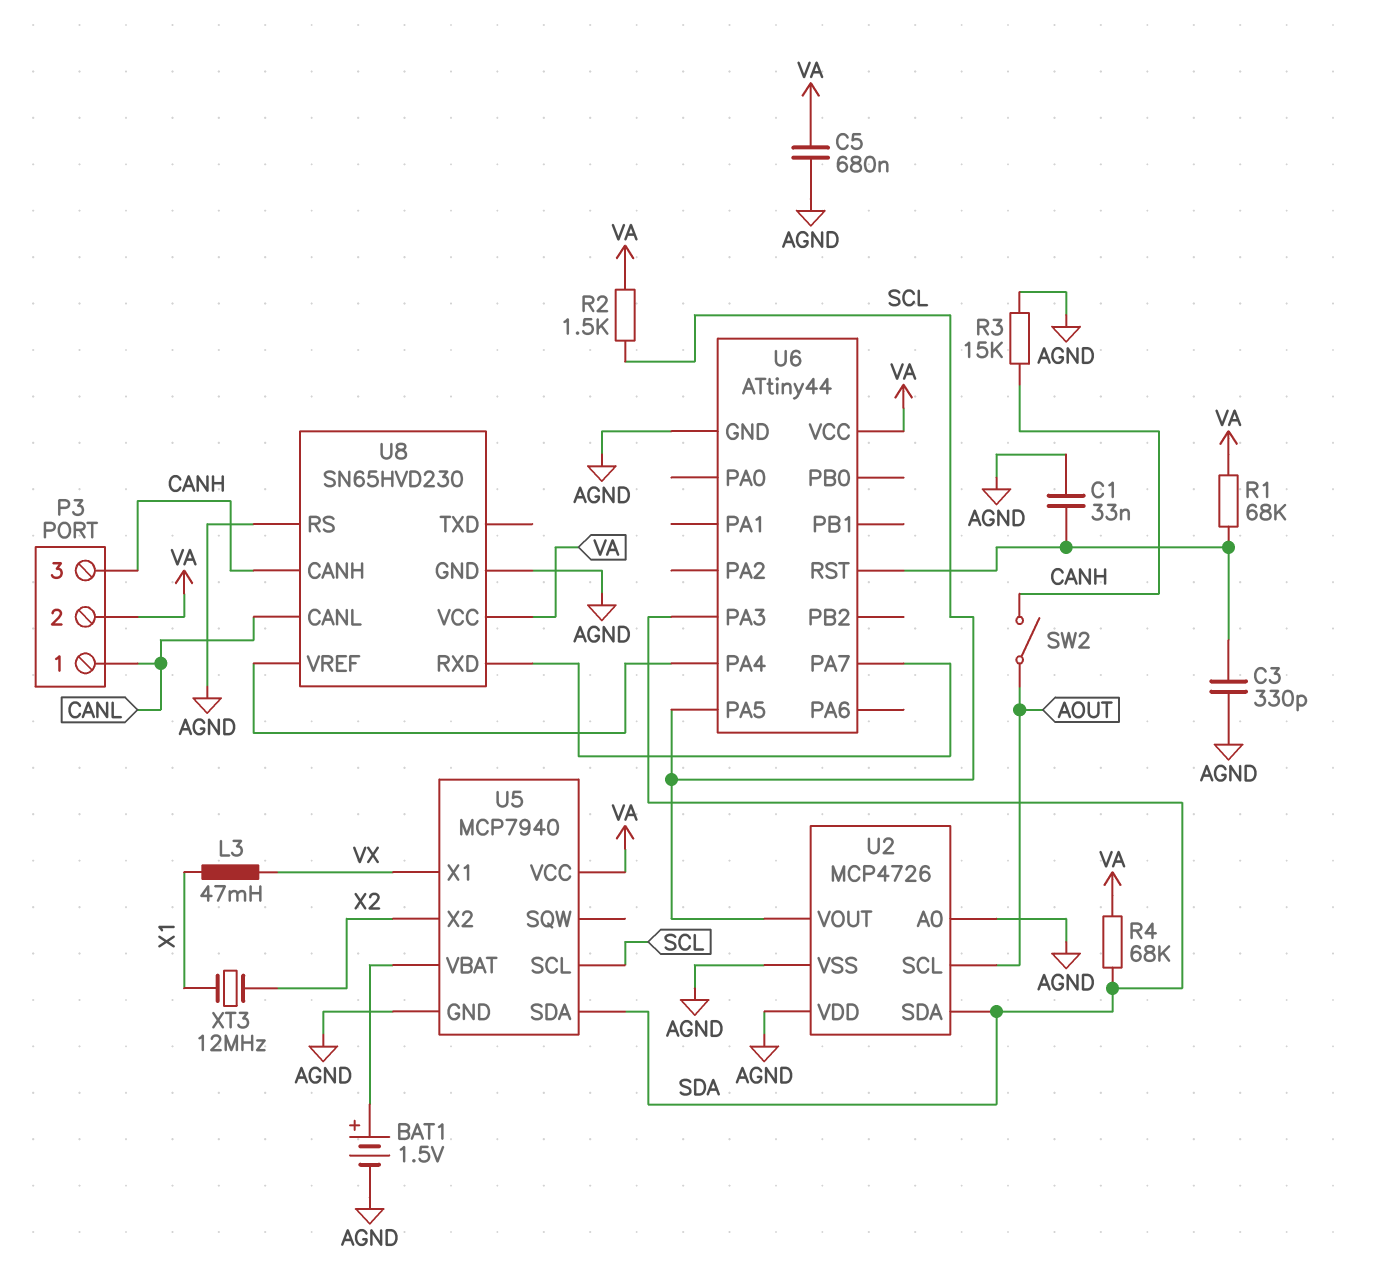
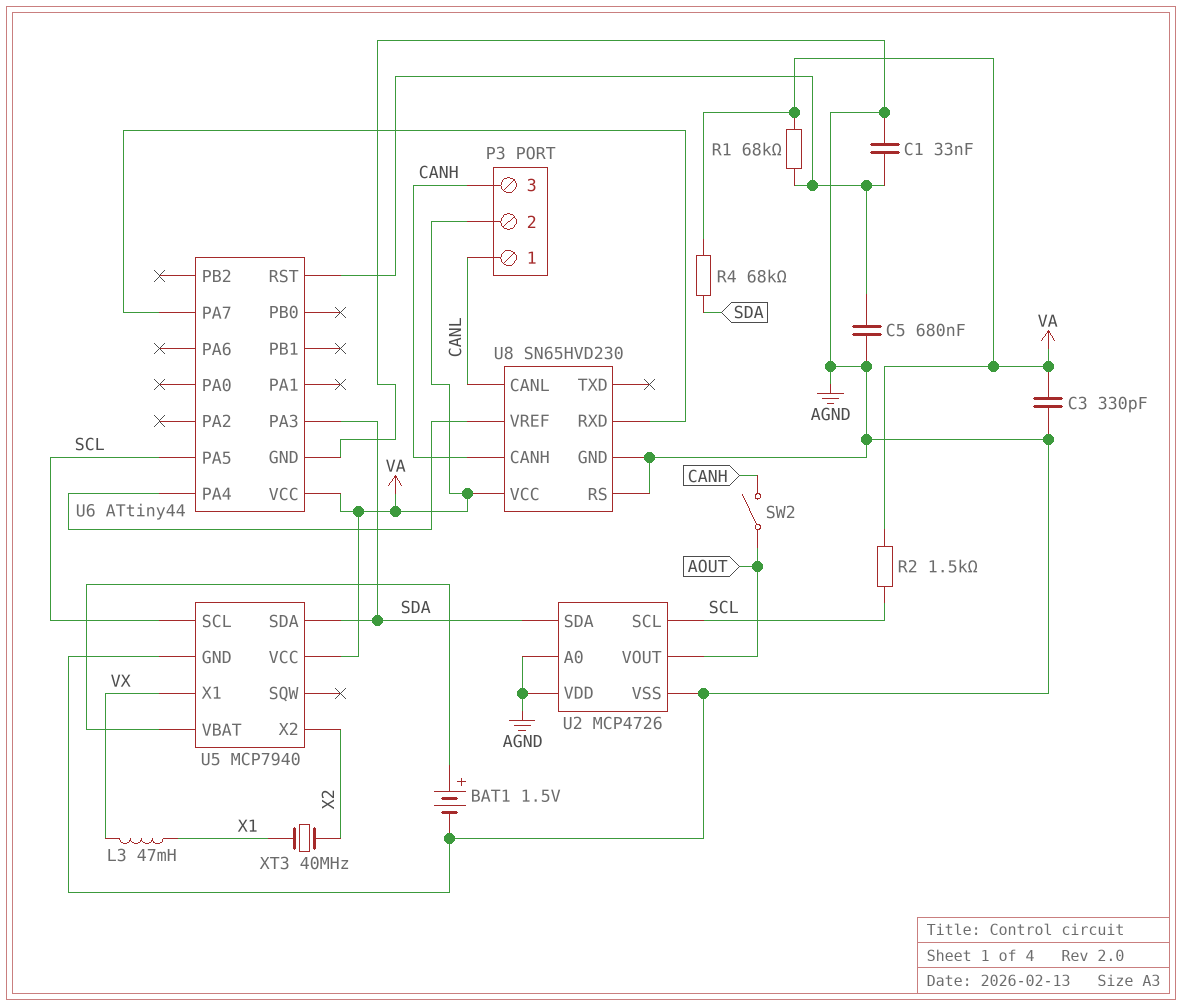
C3: 330pF (AGND, U6/RST) -> 330pF (AGND, VA)
C5: 680nF (AGND, VA) -> 680nF (AGND, U6/RST)
R3: 15k (AGND, CANH) -> none
U2 pin SCL: AOUT -> SCL
U2 pin VOUT: SCL -> AOUT
XT3: 12MHz (X1, X2) -> 40MHz (X1, X2)

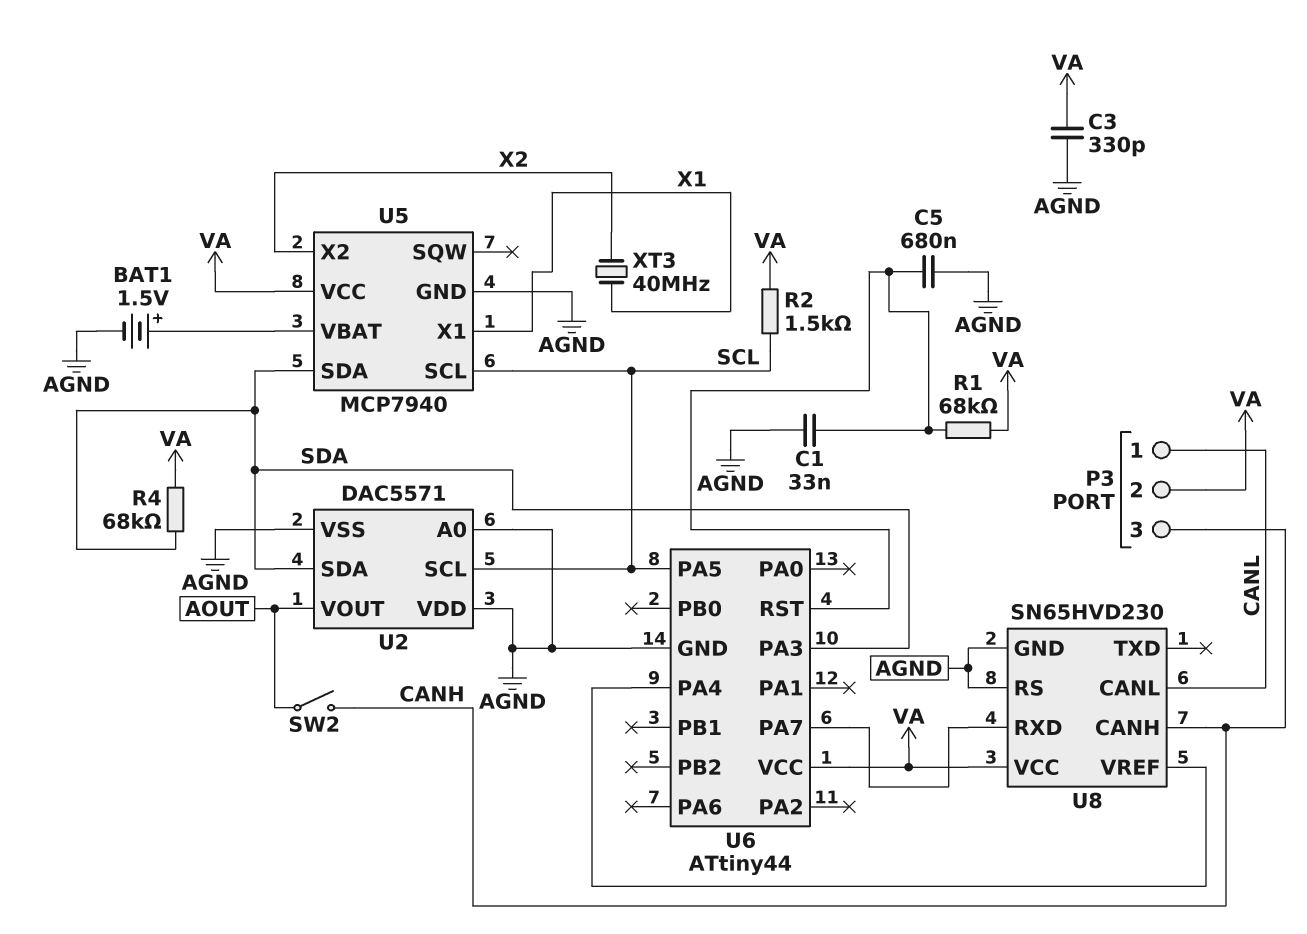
L3: 47mH (VX, X1) -> none
U2: MCP4726 -> DAC5571
U5 pin X1: VX -> X1

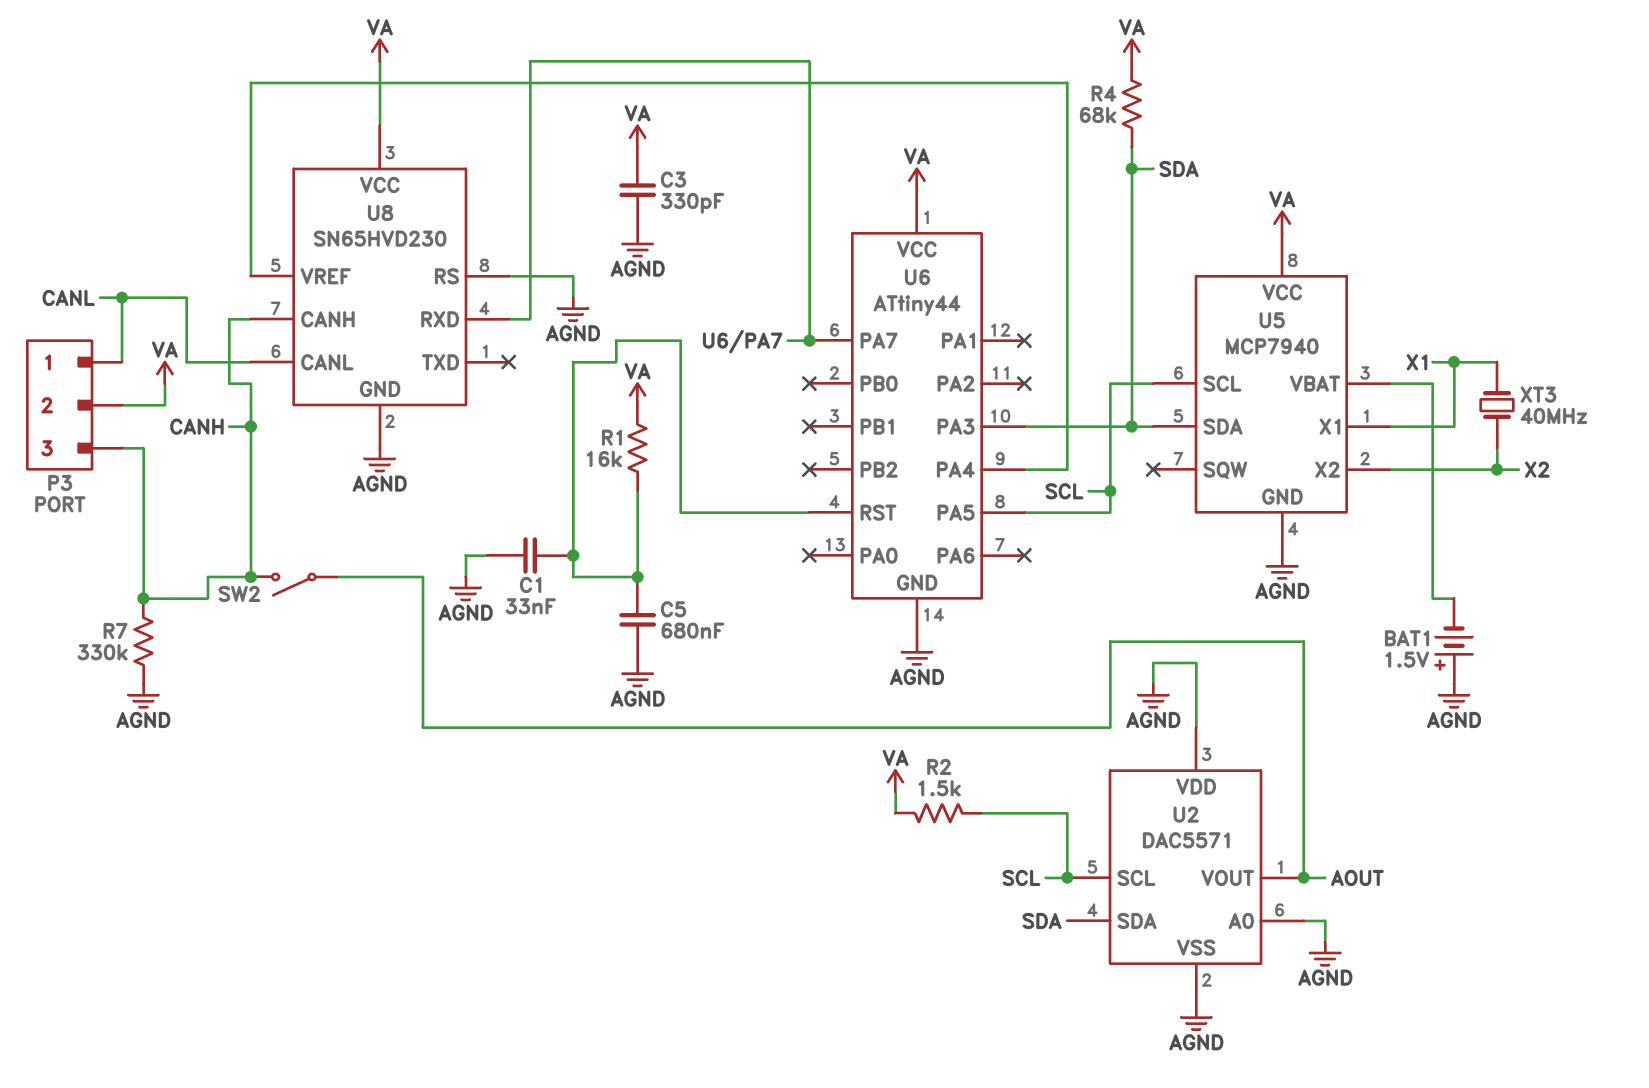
BAT1: 1.5V (plus U5/VBAT, minus AGND) -> 1.5V (plus AGND, minus U5/VBAT)
R1: 68k (U6/RST, VA) -> 16k (U6/RST, VA)
R7: none -> 330k (AGND, CANH)

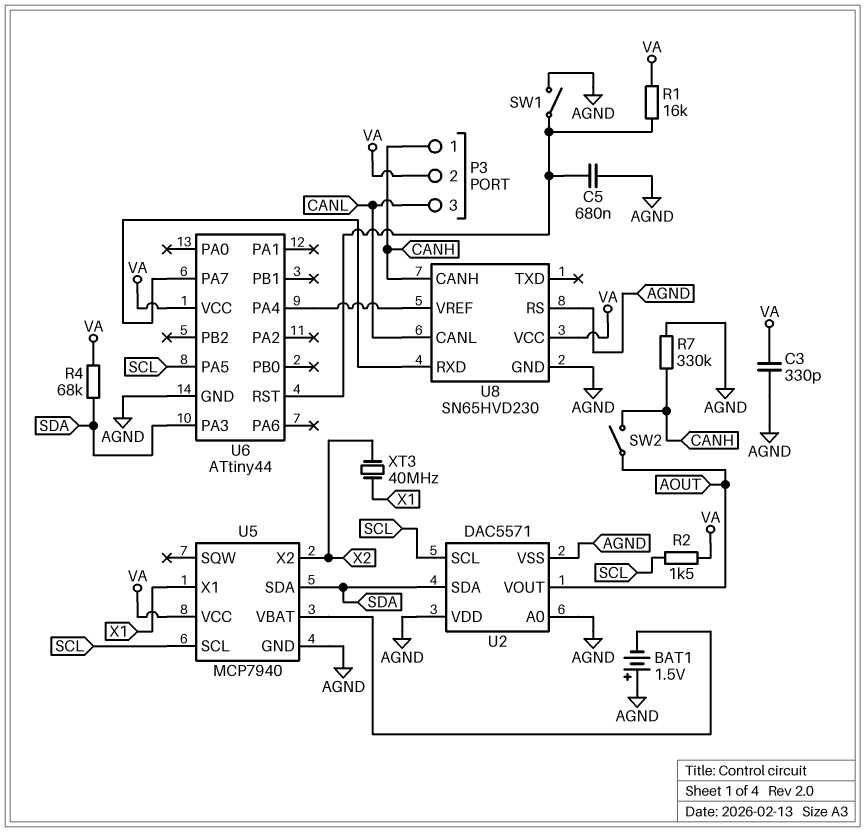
C1: 33nF (AGND, U6/RST) -> none
P3 pin 1: CANL -> CANH
P3 pin 3: CANH -> CANL
SW1: none -> switch (AGND, U6/RST)

